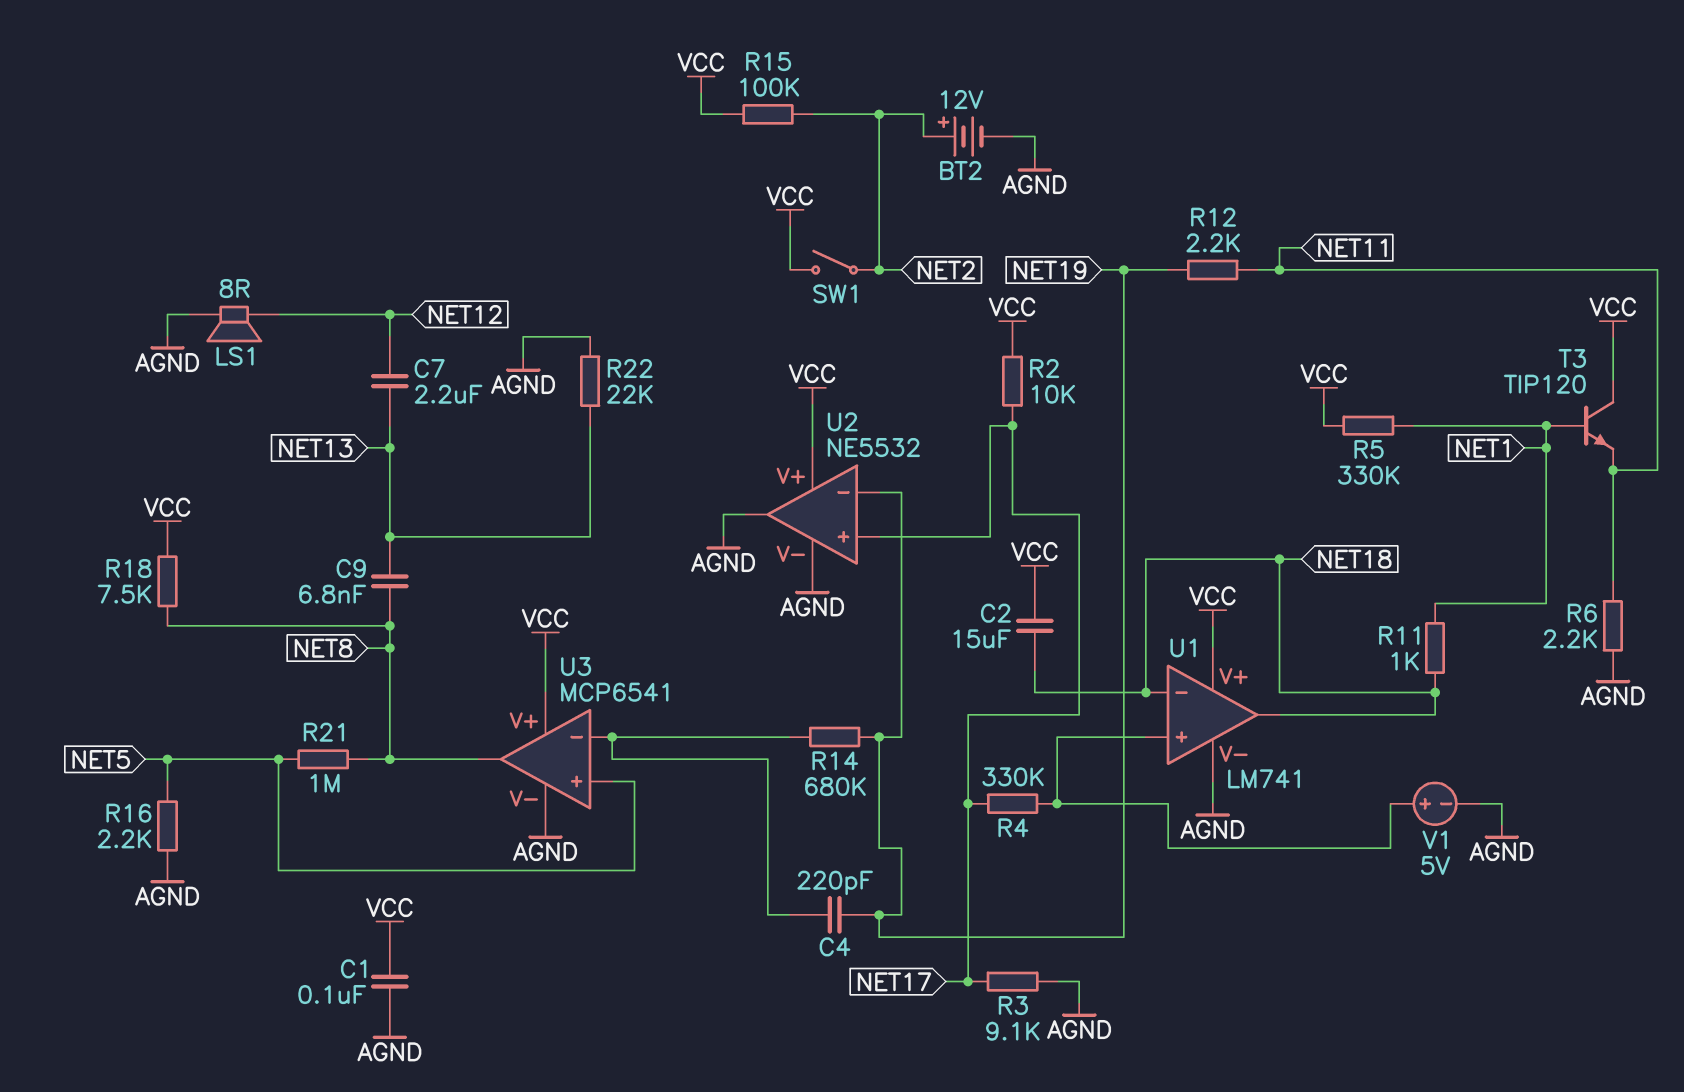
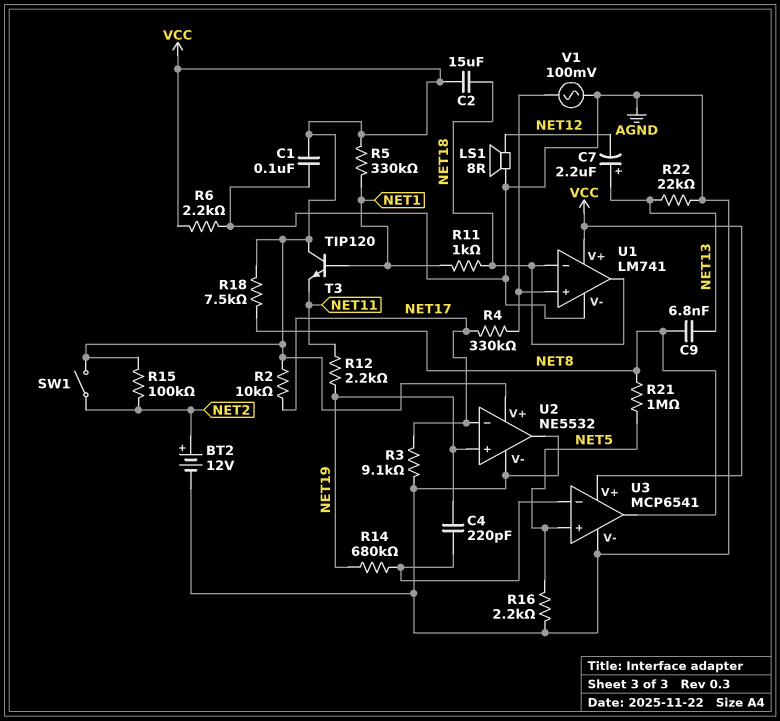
C7: 2.2uF (NET12, NET13) -> 2.2uF (plus NET13, minus NET12)
R6: 2.2k (AGND, NET11) -> 2.2k (AGND, VCC)
U2 pin in+: NET17 -> NET19
U2 pin in-: NET19 -> NET17
V1: 5V (plus U1/in+, minus AGND) -> AC 100mV (AGND, U1/in+)

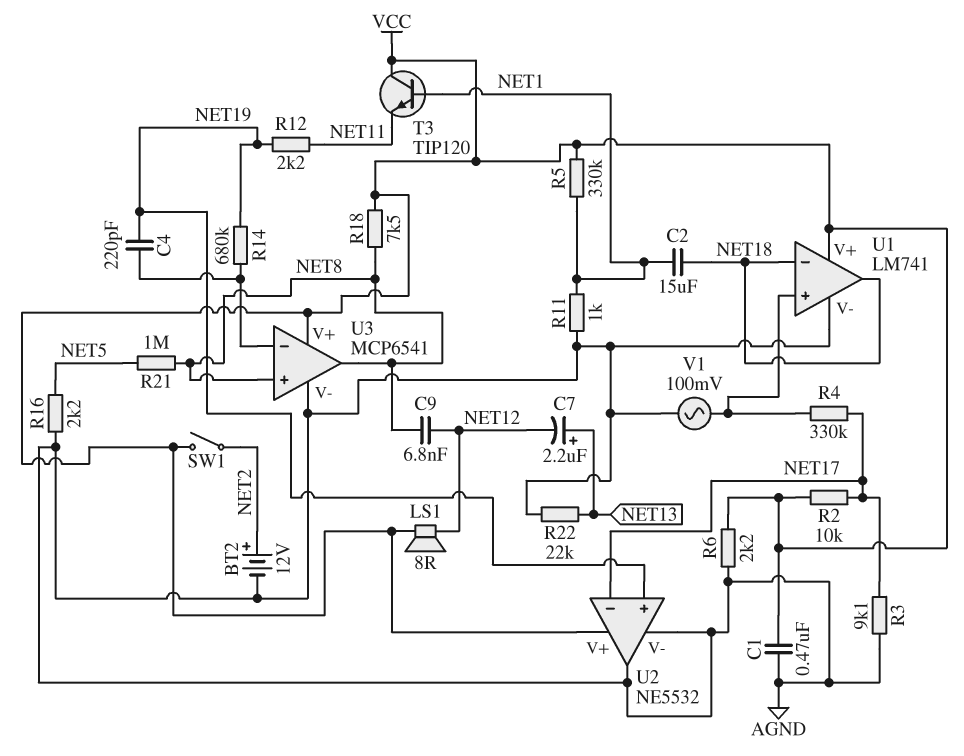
C1: 100nF (AGND, VCC) -> 470nF (AGND, VCC)
C2: 15uF (NET18, VCC) -> 15uF (NET1, NET18)
C9: 6.8nF (NET8, NET13) -> 6.8nF (NET8, NET12)
LS1: speaker 8R (AGND, NET12) -> speaker 8R (NET12, VCC)
R11: 1k (NET1, NET18) -> 1k (AGND, NET1)
R15: 100k (NET2, VCC) -> none
U3 pin in+: NET5 -> NET8

